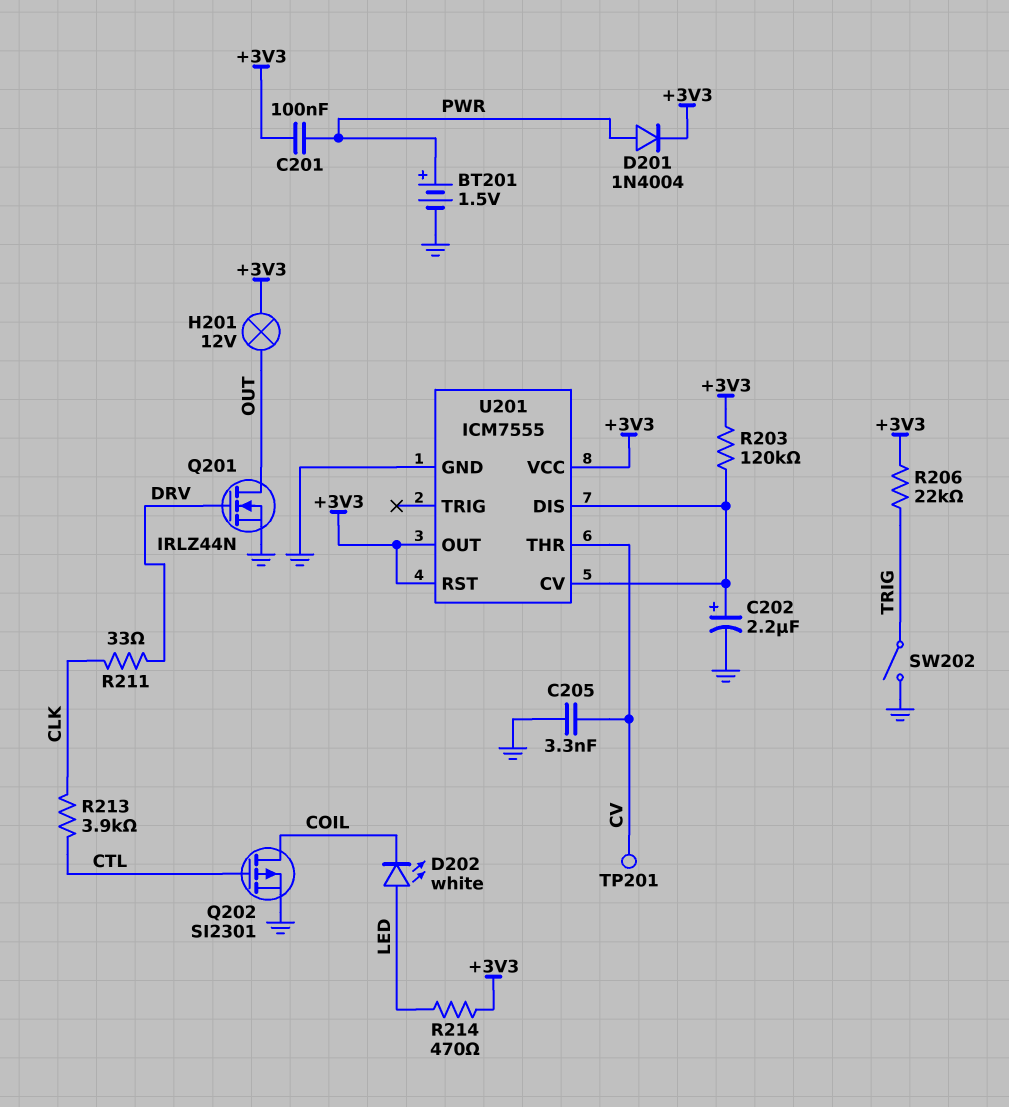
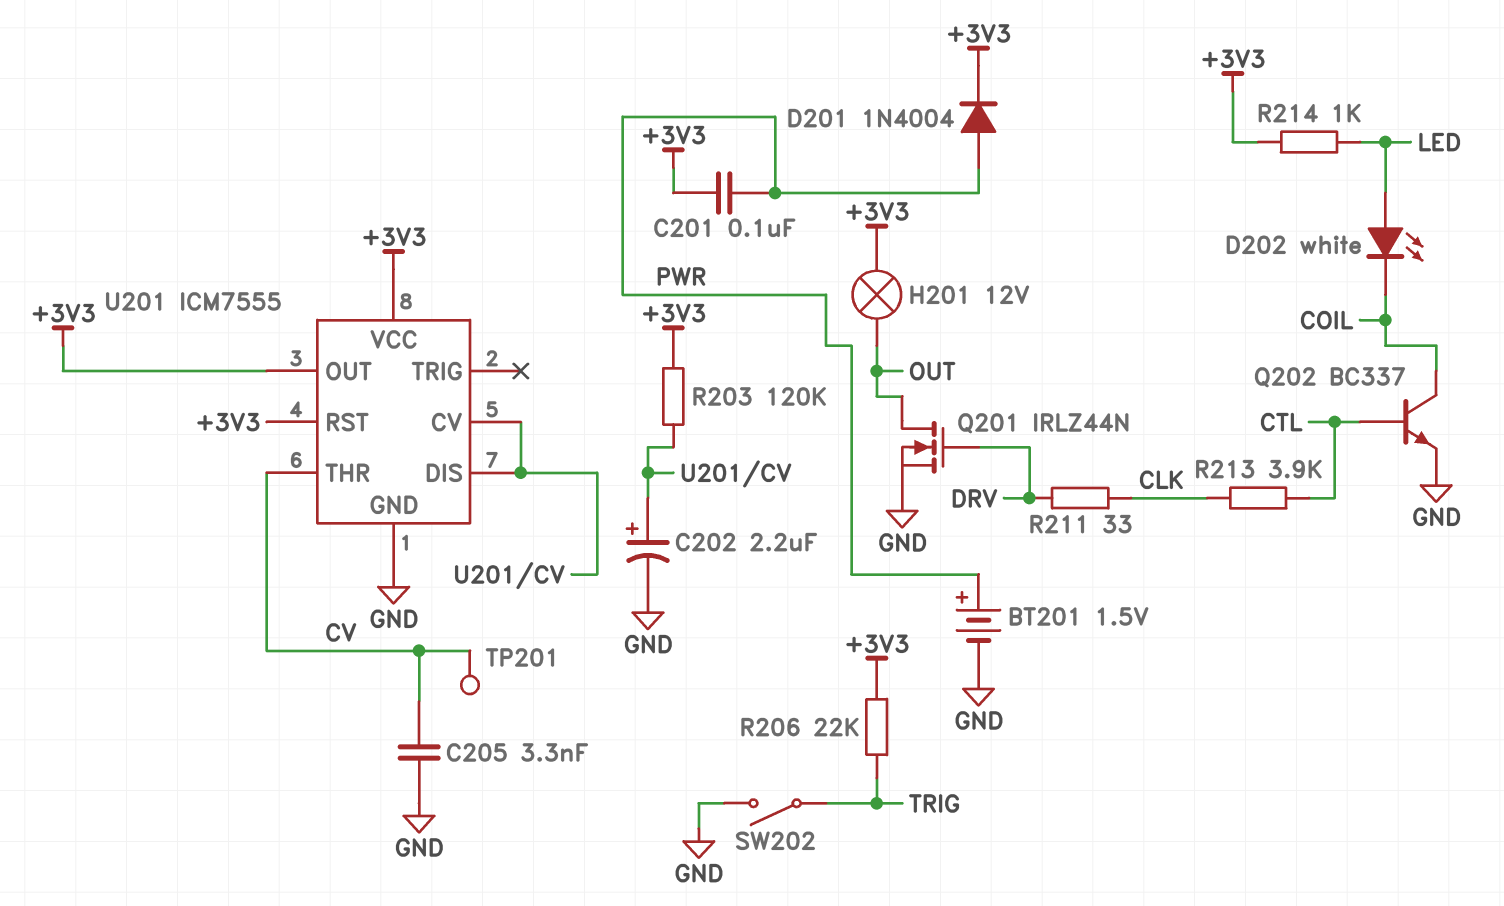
Q202: PMOS SI2301 (G CTL, D COIL, S GND) -> NPN BC337 (B CTL, C COIL, E GND)
R214: 470 (+3V3, LED) -> 1k (+3V3, LED)

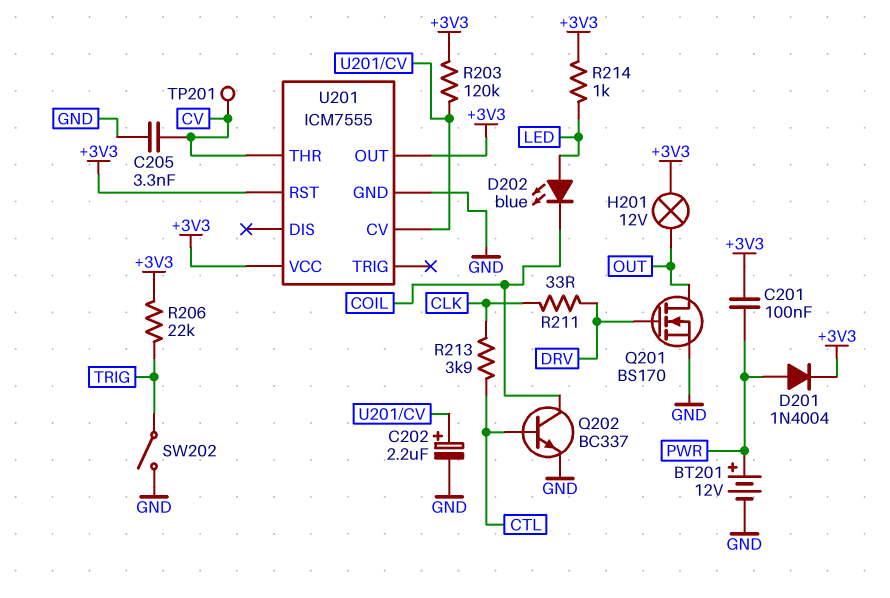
BT201: 1.5V (plus PWR, minus GND) -> 12V (plus PWR, minus GND)
D202: LED white (A LED, K COIL) -> LED blue (A LED, K COIL)
Q201: NMOS IRLZ44N (G DRV, D OUT, S GND) -> NMOS BS170 (G DRV, D OUT, S GND)
U201 pin DIS: U201/CV -> none

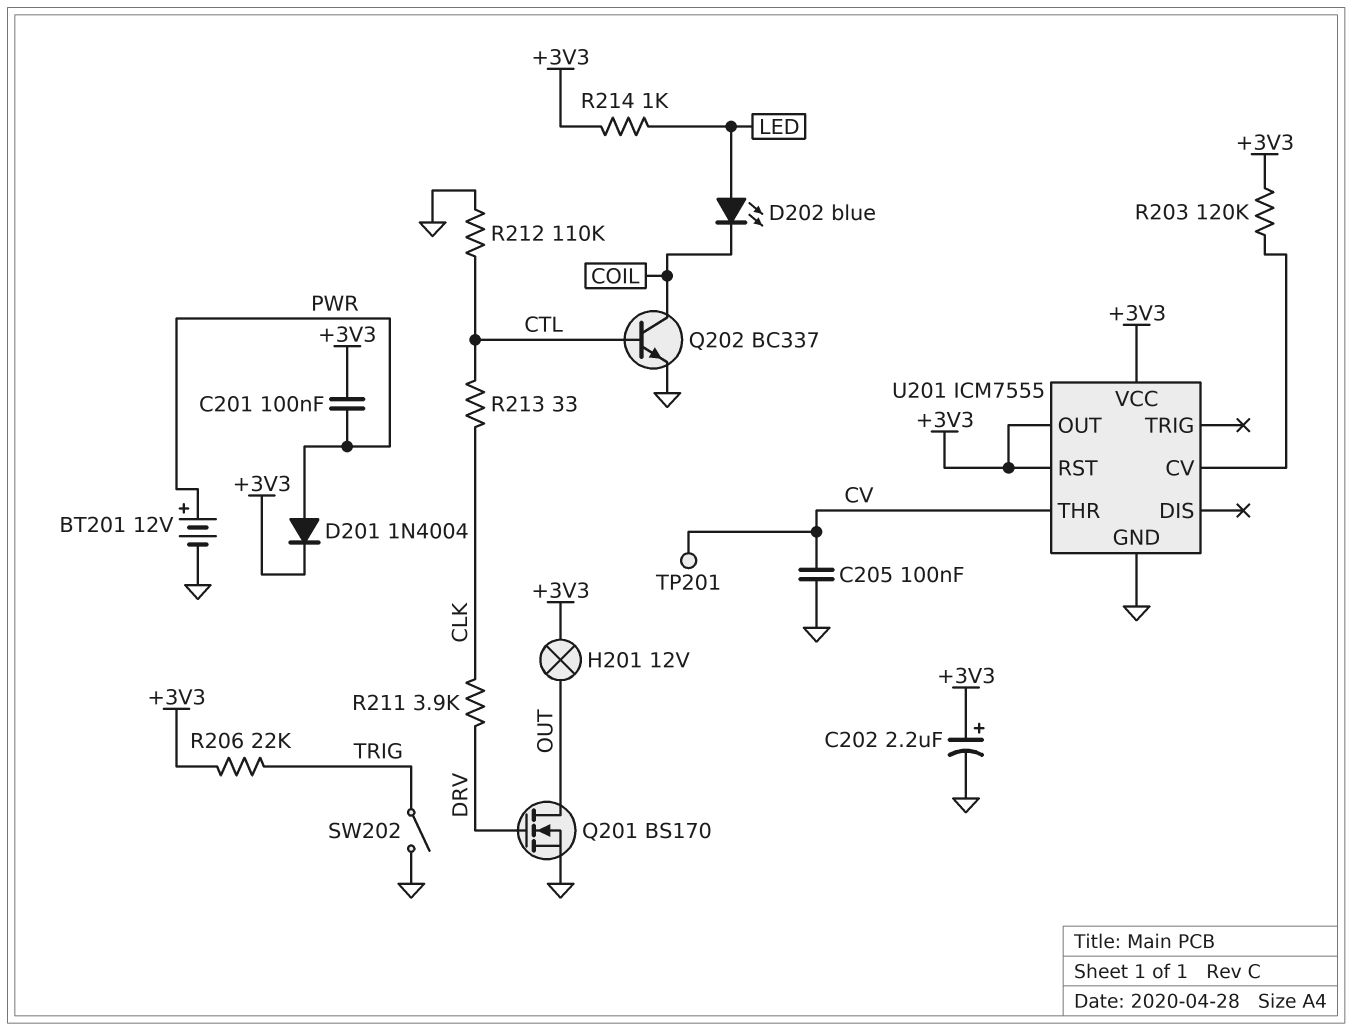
C202: 2.2uF (plus U201/CV, minus GND) -> 2.2uF (plus +3V3, minus GND)
C205: 3.3nF (CV, GND) -> 100nF (CV, GND)
R211: 33 (CLK, DRV) -> 3.9k (CLK, DRV)
R212: none -> 110k (CTL, GND)
R213: 3.9k (CLK, CTL) -> 33 (CLK, CTL)

